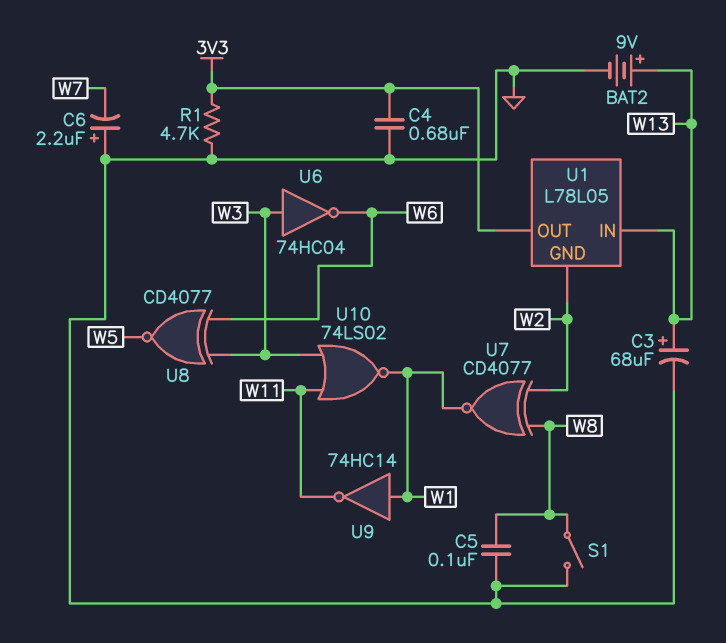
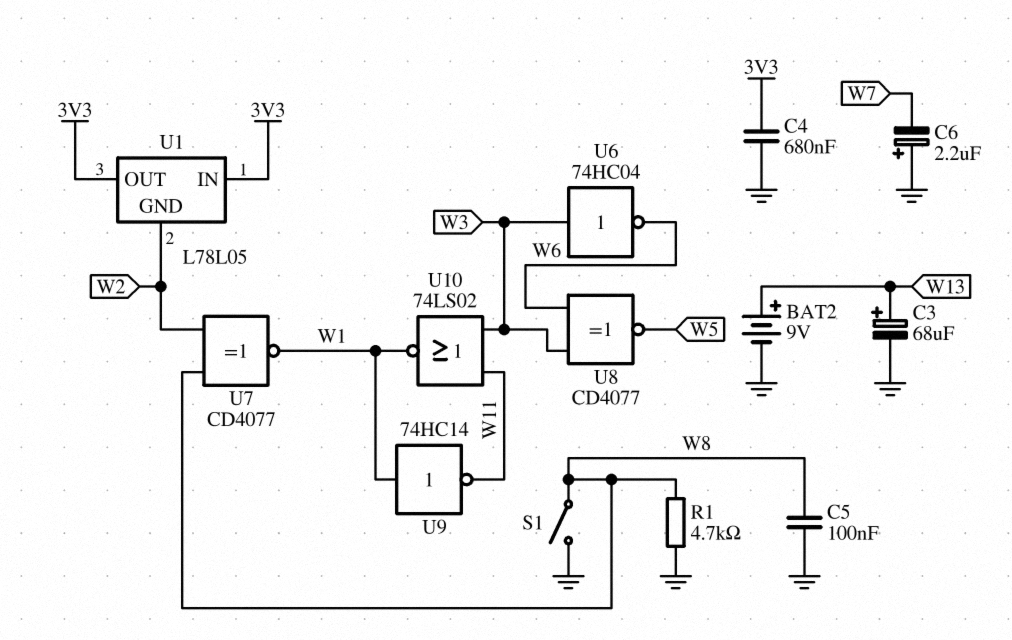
R1: 4.7k (3V3, GND) -> 4.7k (GND, W8)
U1 pin IN: W13 -> 3V3

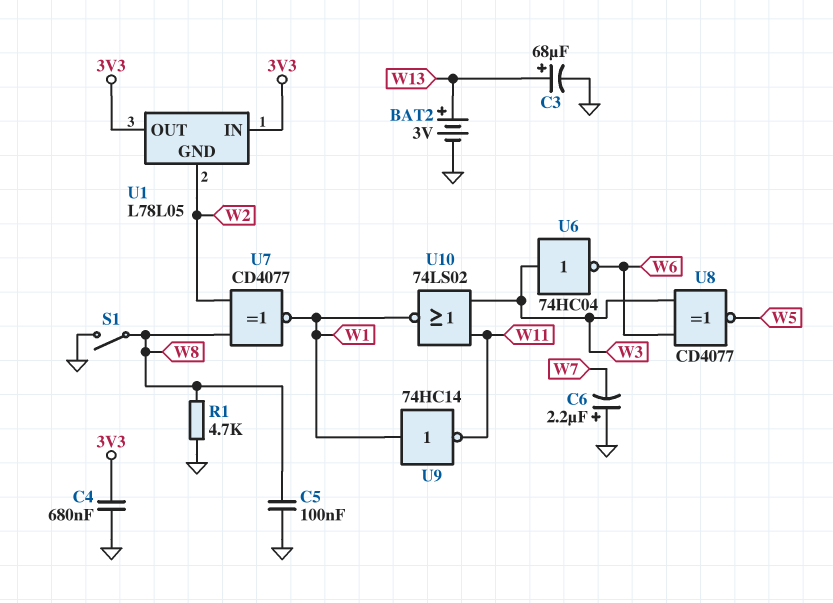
BAT2: 9V (plus W13, minus GND) -> 3V (plus W13, minus GND)

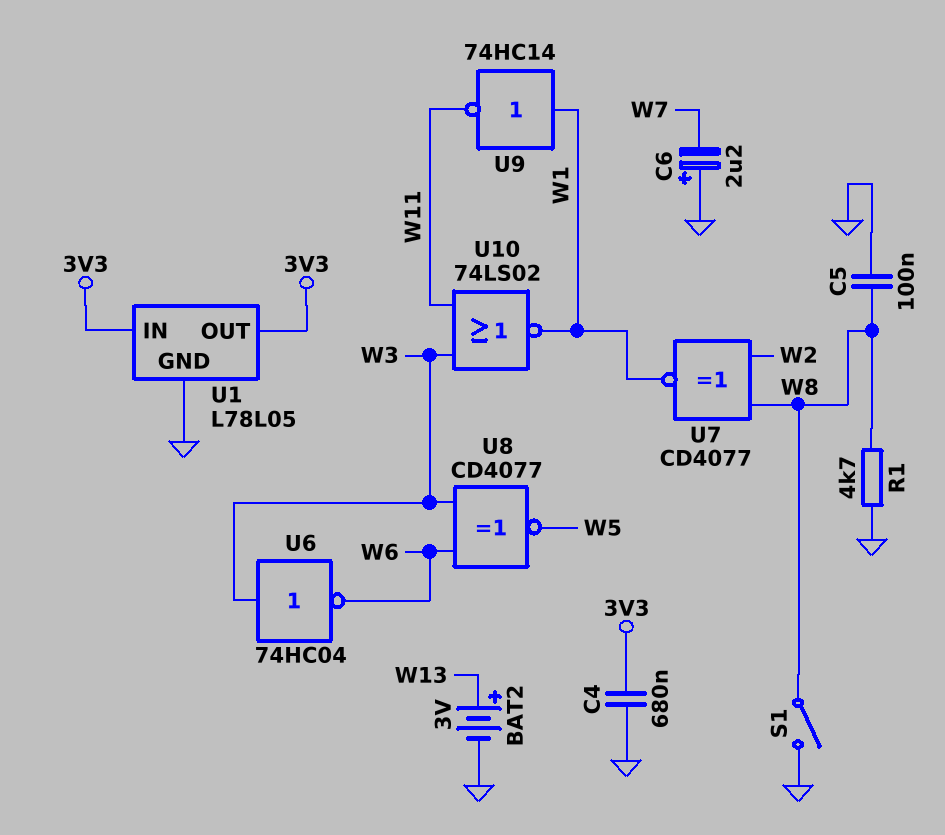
C3: 68uF (plus W13, minus GND) -> none
U1 pin GND: W2 -> GND

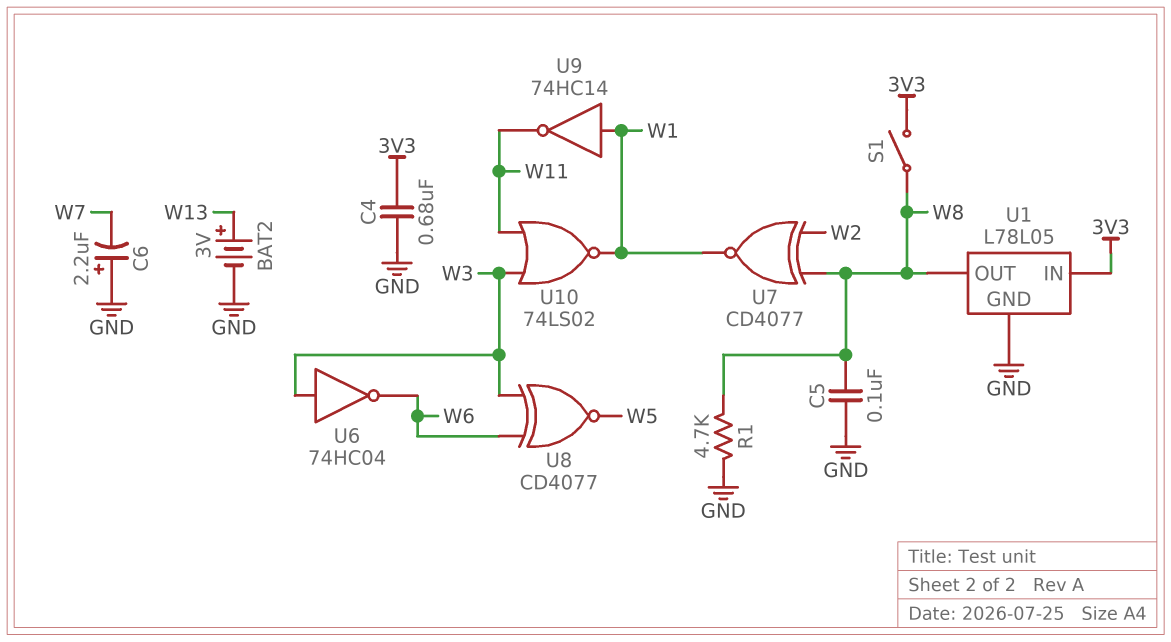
S1: switch (GND, W8) -> switch (3V3, W8)
U1 pin OUT: 3V3 -> W8

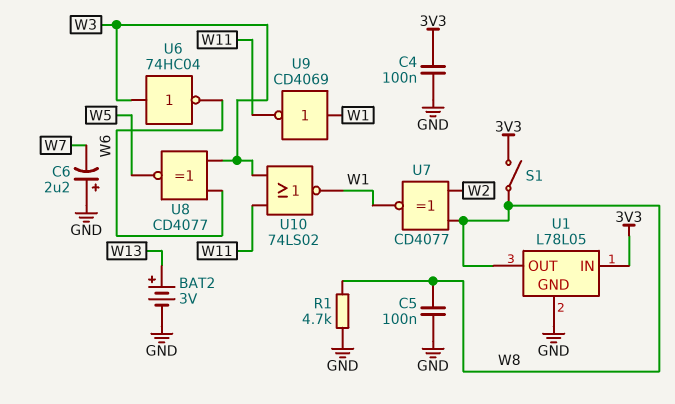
C4: 680nF (3V3, GND) -> 100nF (3V3, GND)
U9: NOT 74HC14 (in W1, out W11) -> NOT CD4069 (in W1, out W11)

